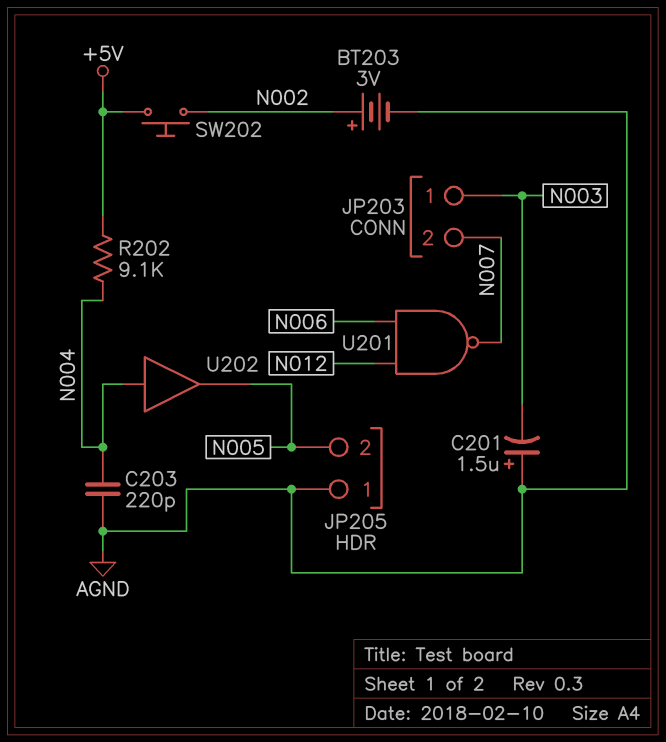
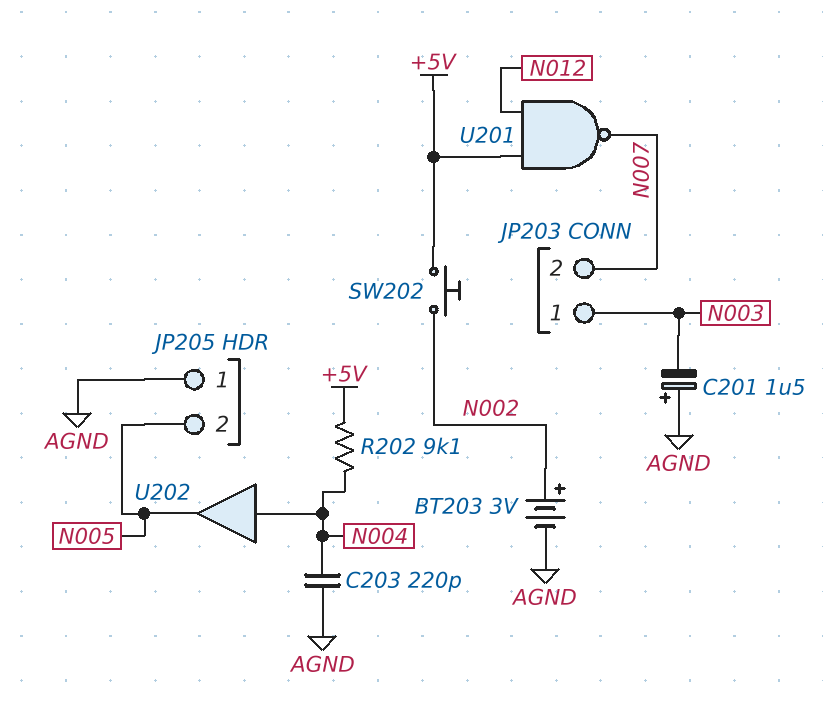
U201: NAND (in N006, in N012, out N007) -> NAND (in +5V, in N012, out N007)

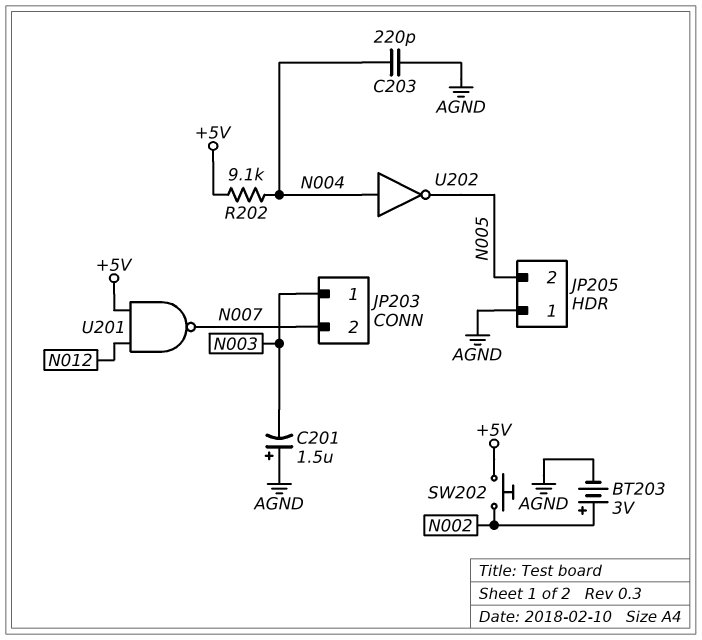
U202: buffer (in N004, out N005) -> NOT (in N004, out N005)

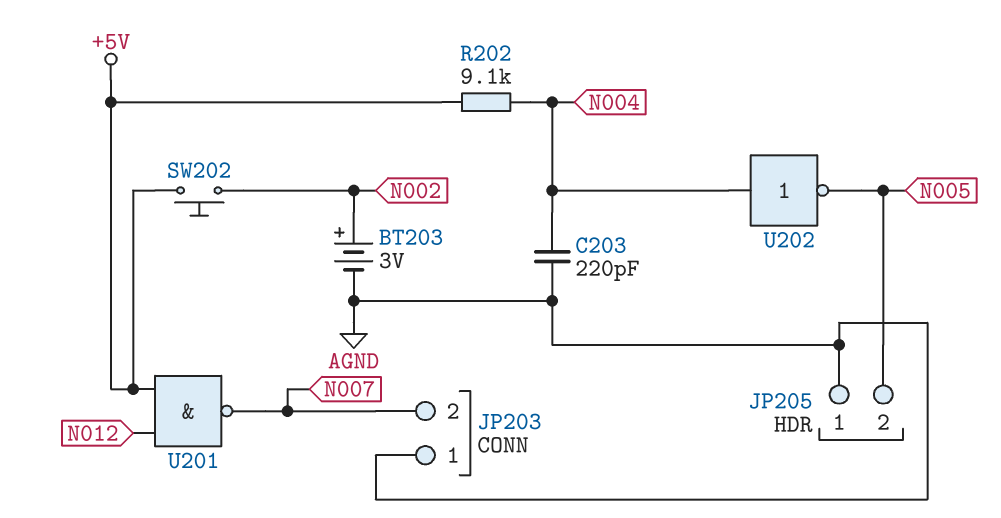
C201: 1.5uF (plus AGND, minus N003) -> none
JP203 pin 1: N003 -> AGND

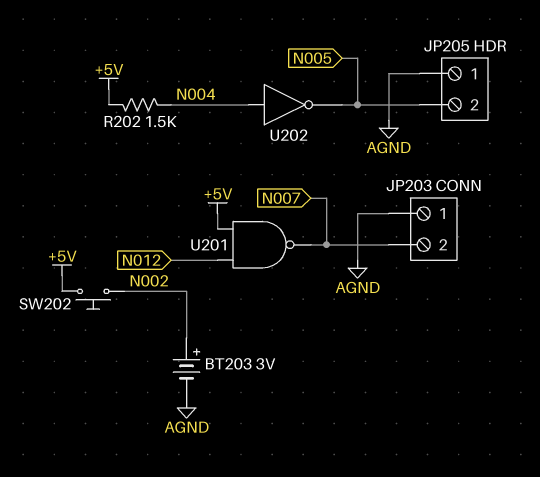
C203: 220pF (AGND, N004) -> none
R202: 9.1k (+5V, N004) -> 1.5k (+5V, N004)

